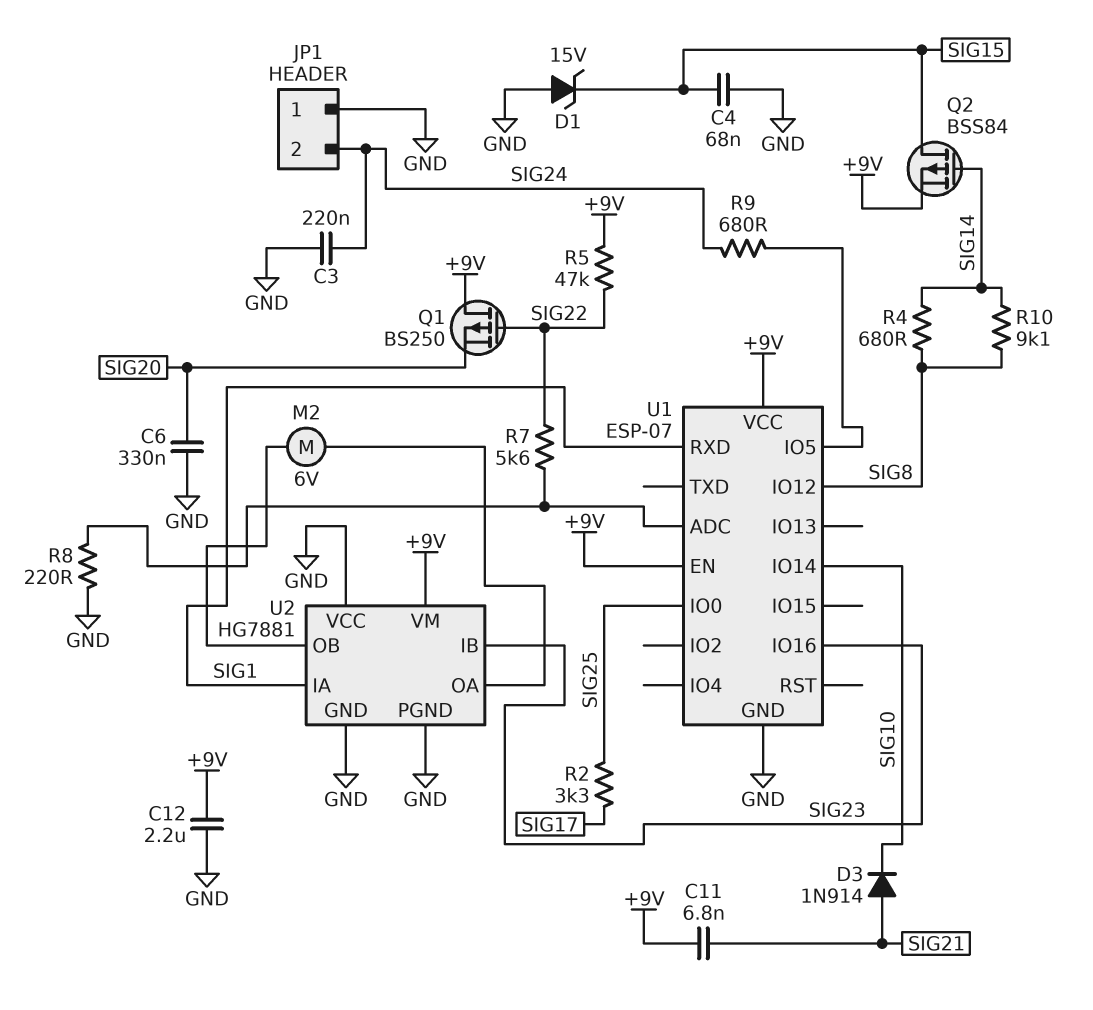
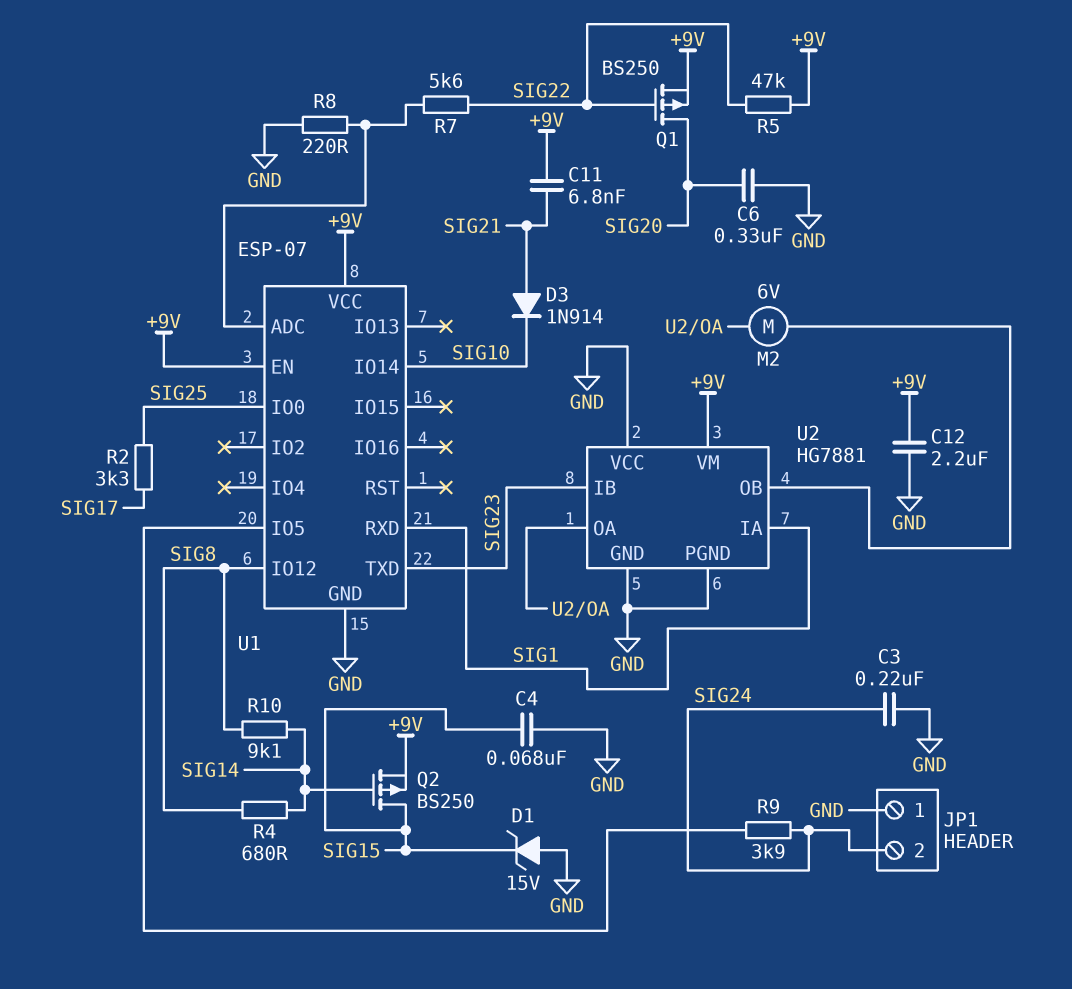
Q1: PMOS BS250 (G SIG22, D +9V, S SIG20) -> PMOS BS250 (G SIG22, D SIG20, S +9V)
Q2: PMOS BSS84 (G SIG14, D SIG15, S +9V) -> PMOS BS250 (G SIG14, D SIG15, S +9V)
R9: 680 (SIG24, U1/IO5) -> 3.9k (SIG24, U1/IO5)
U1 pin IO16: SIG23 -> none
U1 pin TXD: none -> SIG23

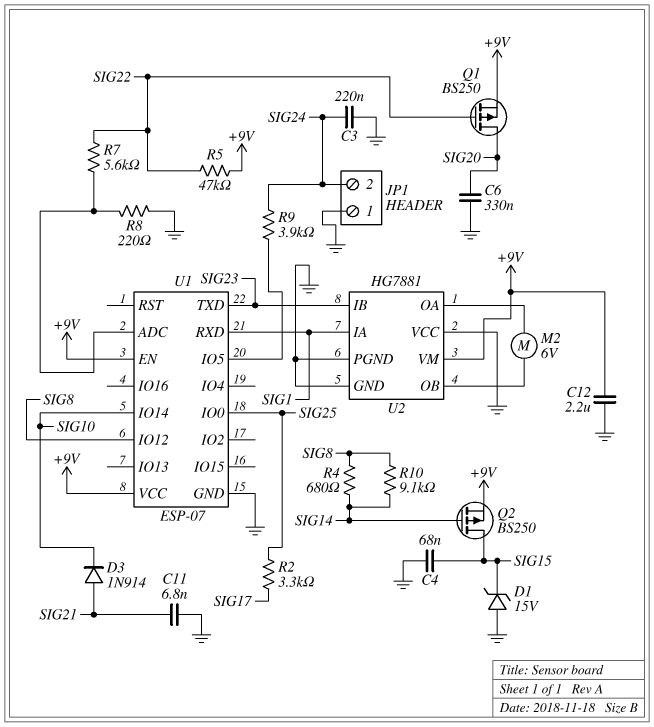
C11: 6.8nF (+9V, SIG21) -> 6.8nF (GND, SIG21)

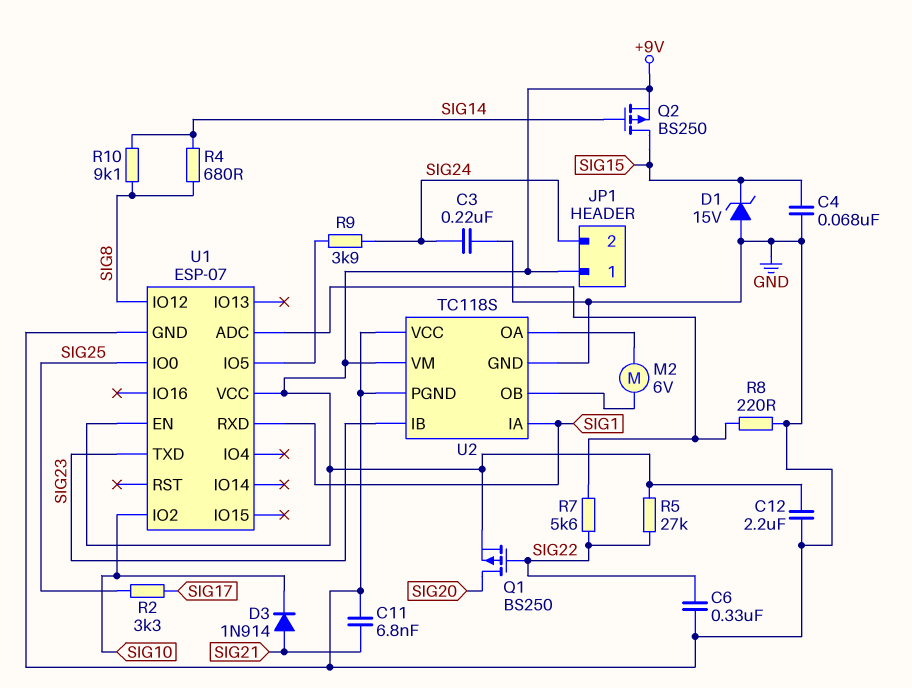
C6: 330nF (GND, SIG20) -> 330nF (GND, SIG22)
JP1 pin 1: GND -> +9V
R5: 47k (+9V, SIG22) -> 27k (+9V, SIG22)
U1 pin IO2: none -> SIG10
U1 pin IO14: SIG10 -> none
U2: HG7881 -> TC118S

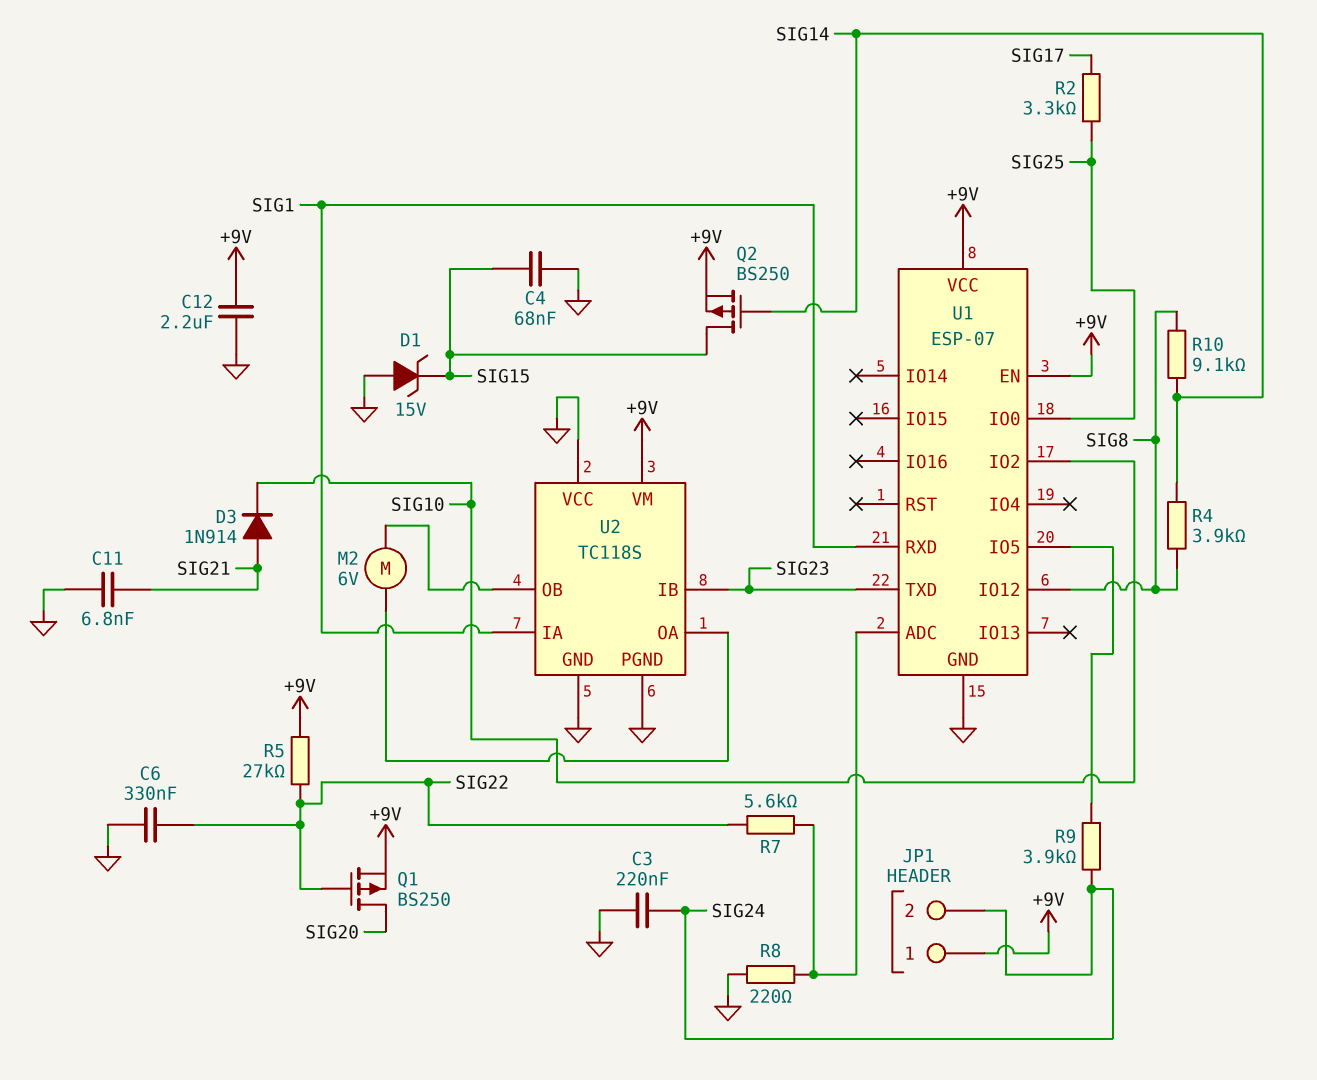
R4: 680 (SIG8, SIG14) -> 3.9k (SIG8, SIG14)

